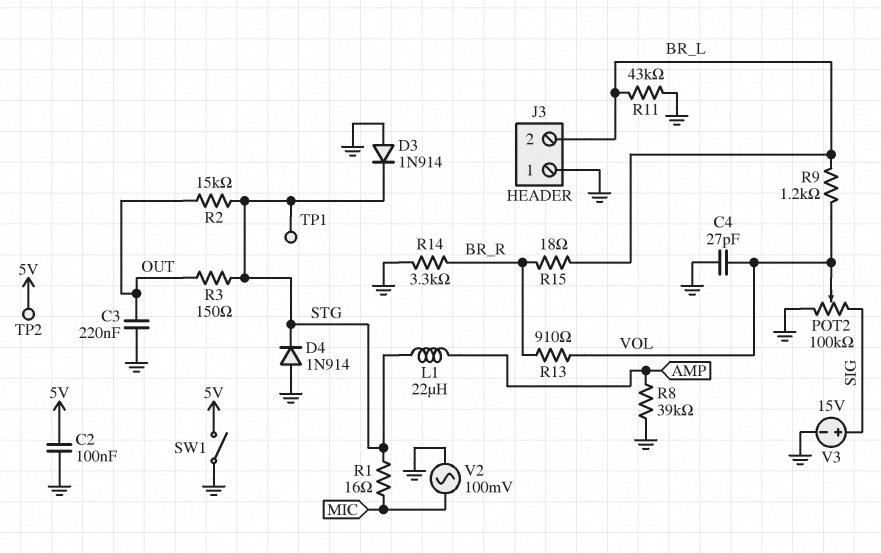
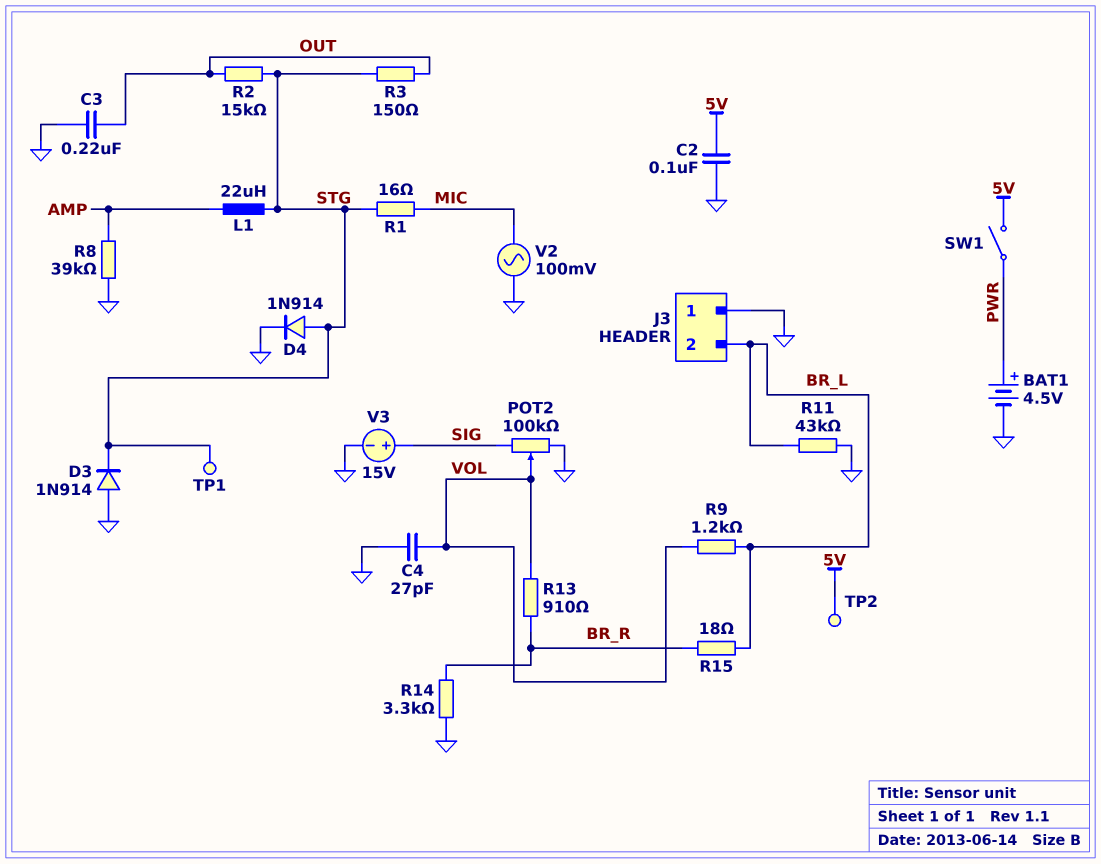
BAT1: none -> 4.5V (plus PWR, minus GND)
D4: diode 1N914 (A GND, K STG) -> diode 1N914 (A STG, K GND)
SW1: switch (5V, GND) -> switch (5V, PWR)

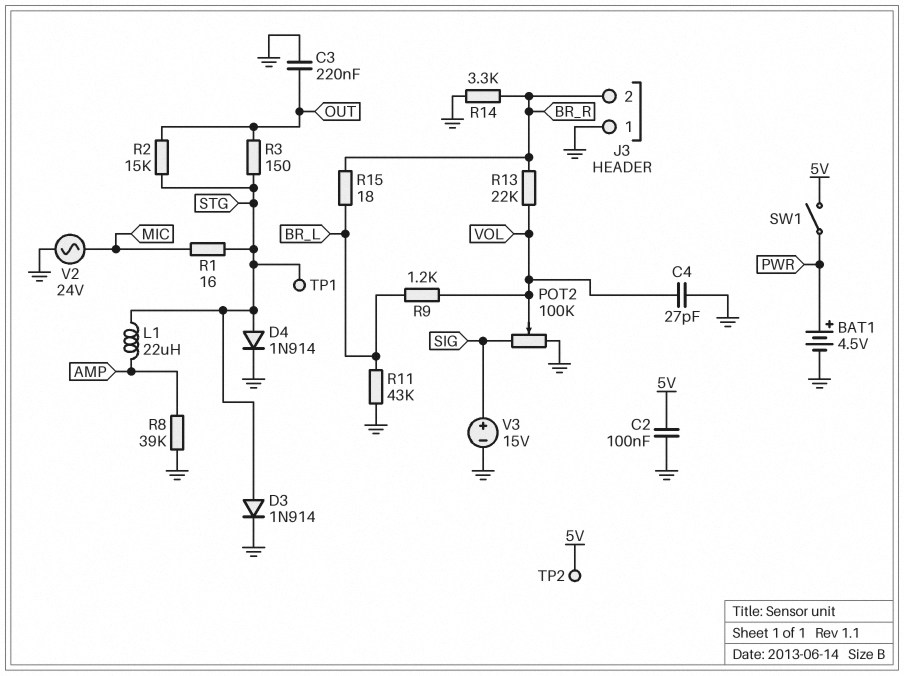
D3: diode 1N914 (A GND, K STG) -> diode 1N914 (A STG, K GND)
J3 pin 2: BR_L -> BR_R
R13: 910 (BR_R, VOL) -> 22k (BR_R, VOL)
V2: AC 100mV (GND, MIC) -> AC 24V (GND, MIC)

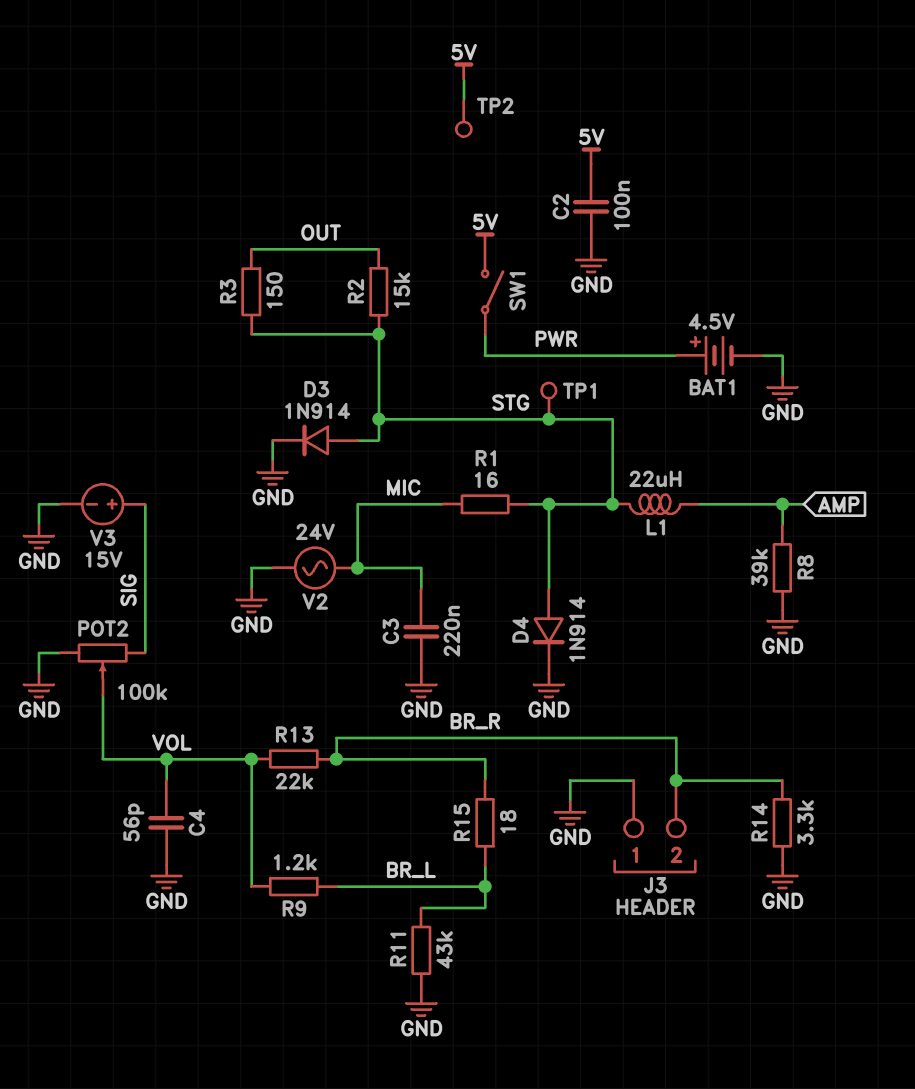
C3: 220nF (GND, OUT) -> 220nF (GND, MIC)
C4: 27pF (GND, VOL) -> 56pF (GND, VOL)

